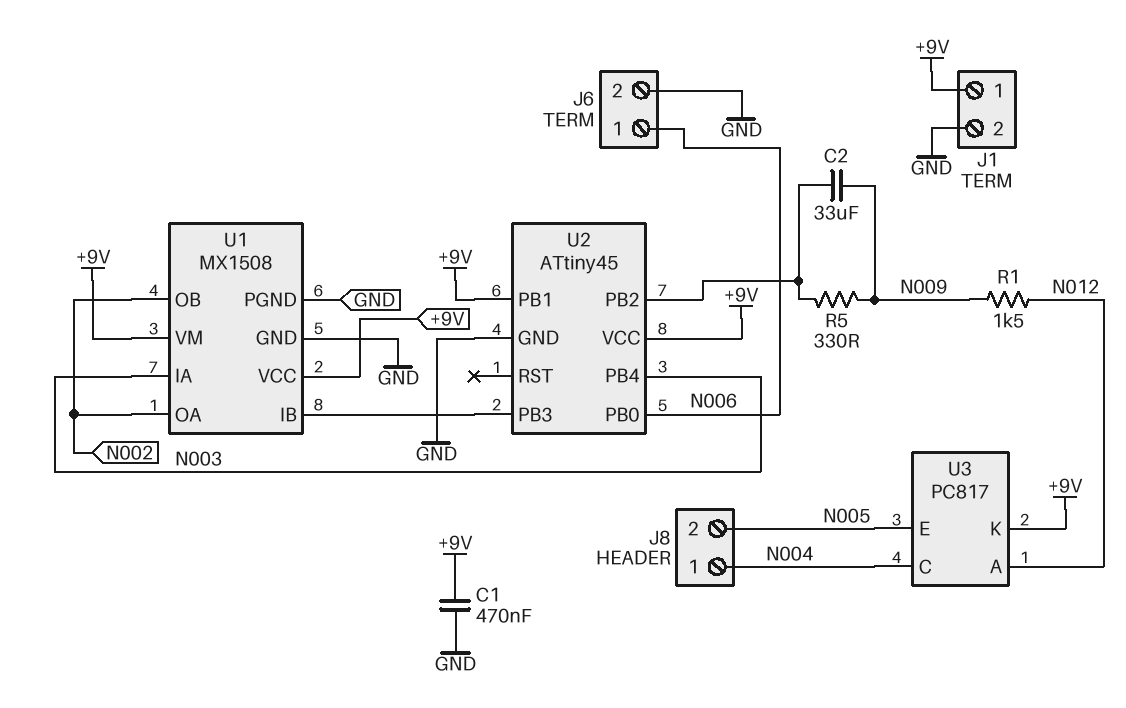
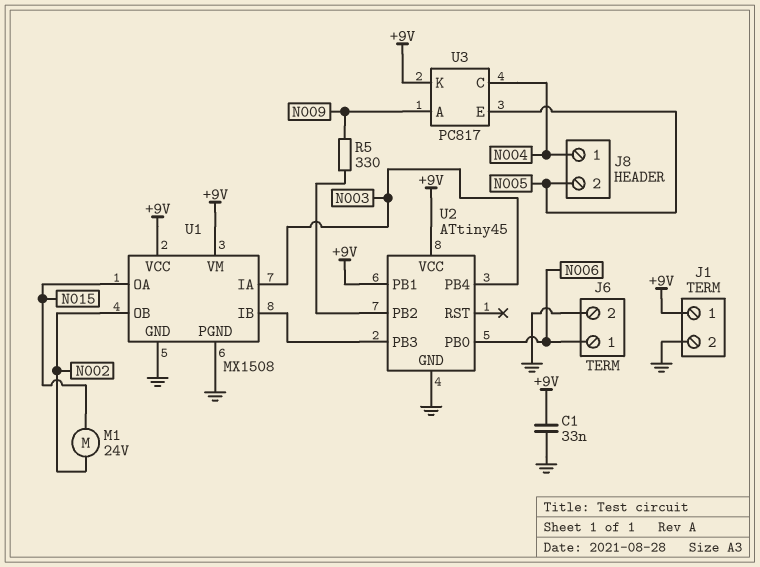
C1: 470nF (+9V, GND) -> 33nF (+9V, GND)
C2: 33uF (N009, U2/PB2) -> none
M1: none -> motor 24V (N002, N015)
R1: 1.5k (N009, N012) -> none
U1 pin OA: N002 -> N015
U3 pin A: N012 -> N009

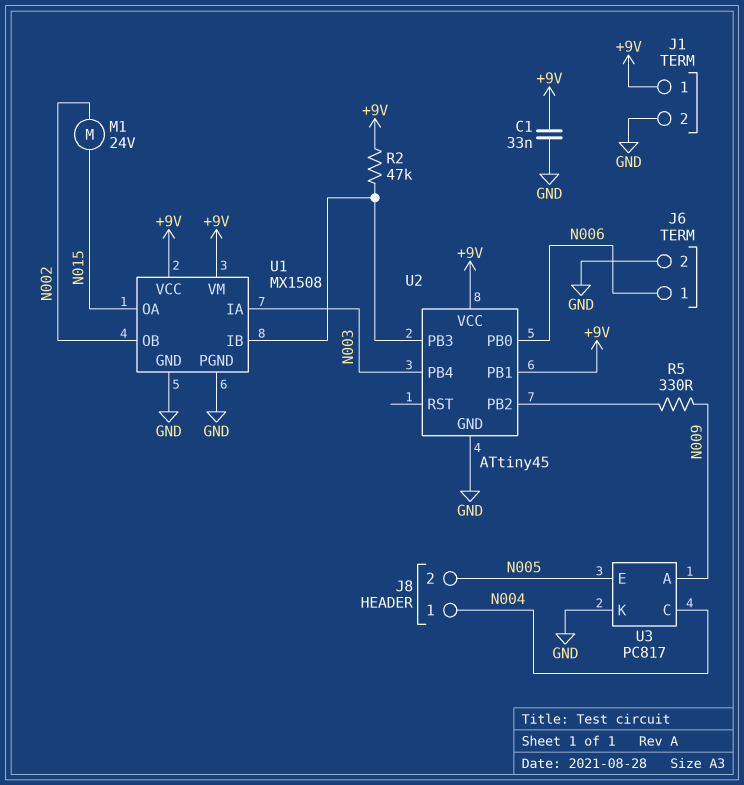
R2: none -> 47k (+9V, U1/IB)
U3 pin K: +9V -> GND

